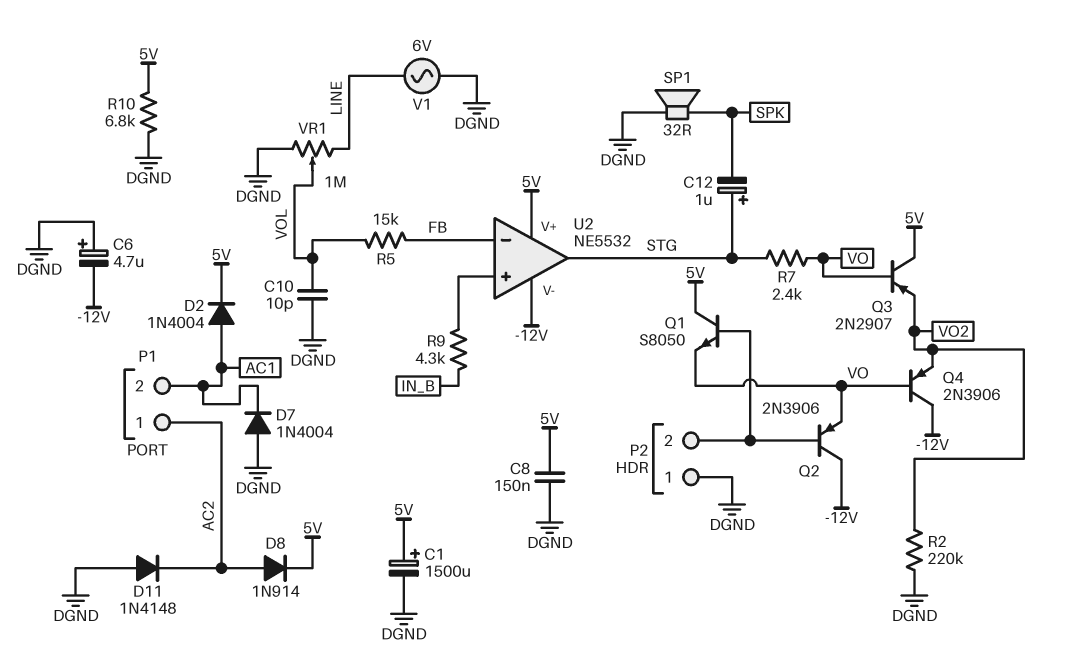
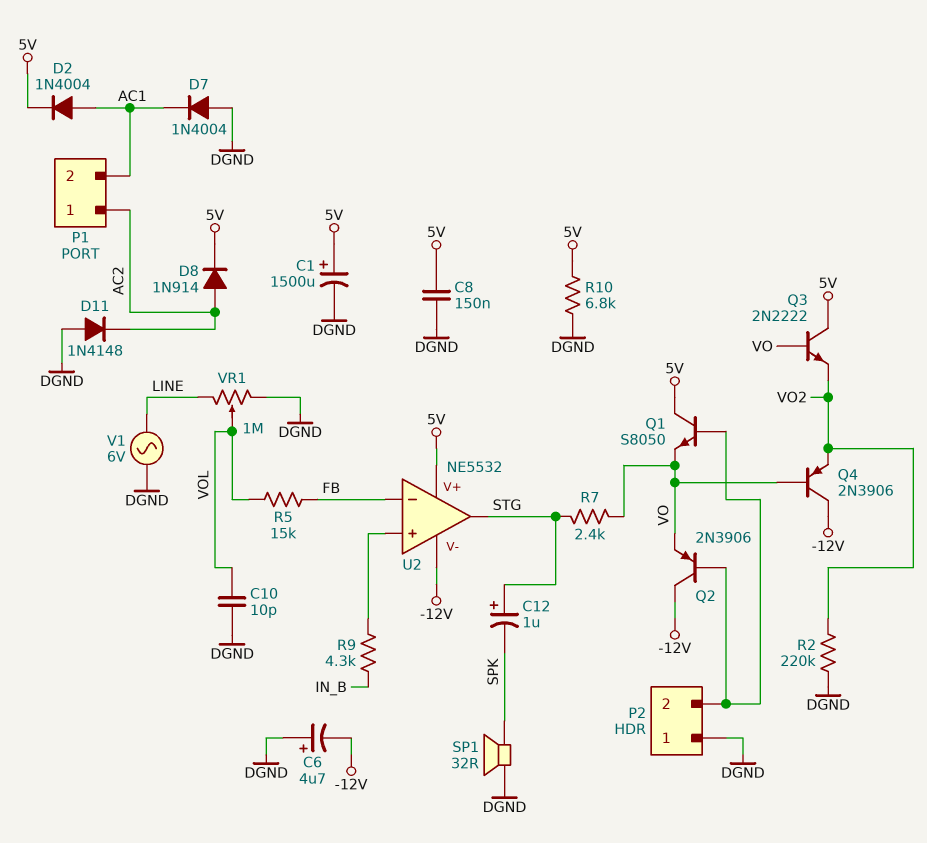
Q3: PNP 2N2907 (B VO, C 5V, E VO2) -> NPN 2N2222 (B VO, C 5V, E VO2)

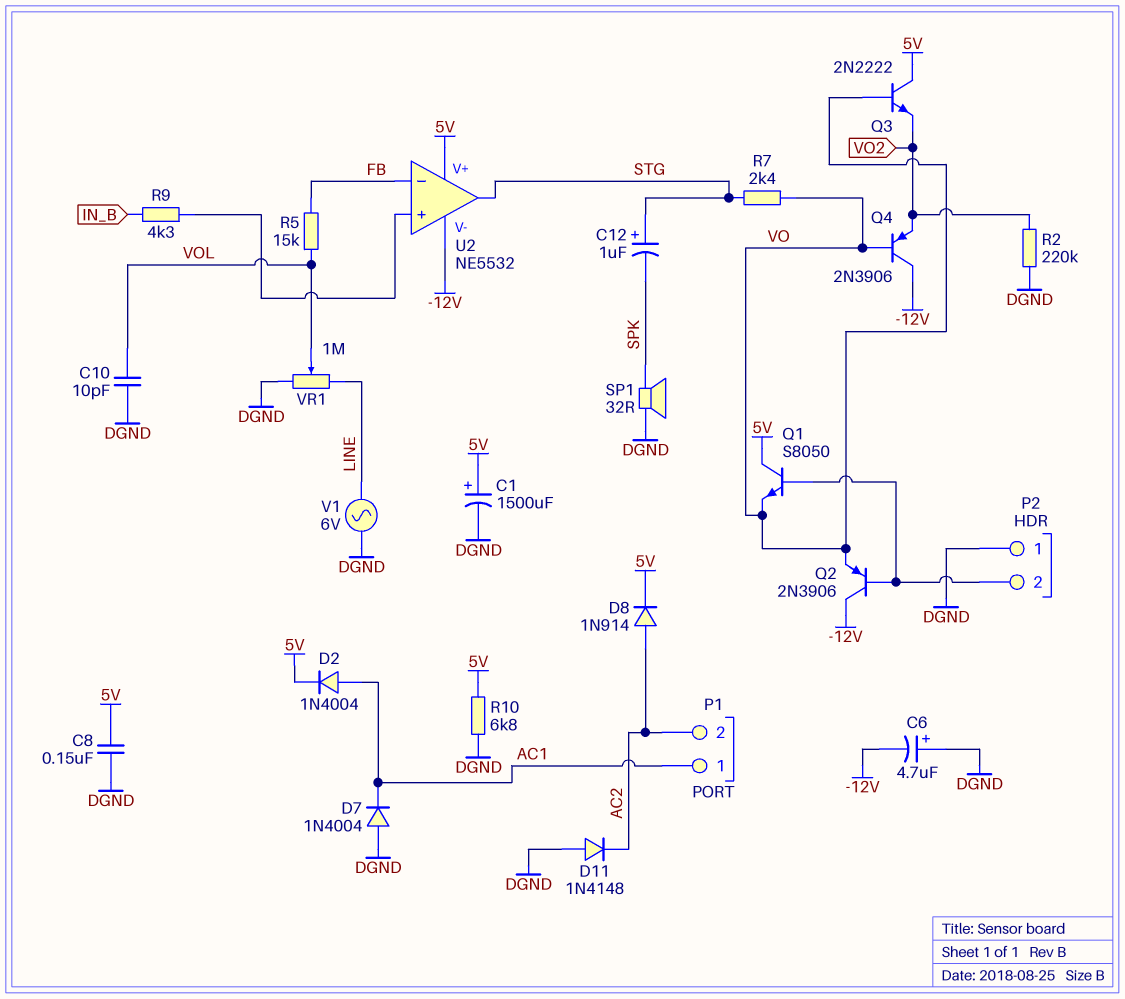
P1 pin 1: AC2 -> AC1
P1 pin 2: AC1 -> AC2

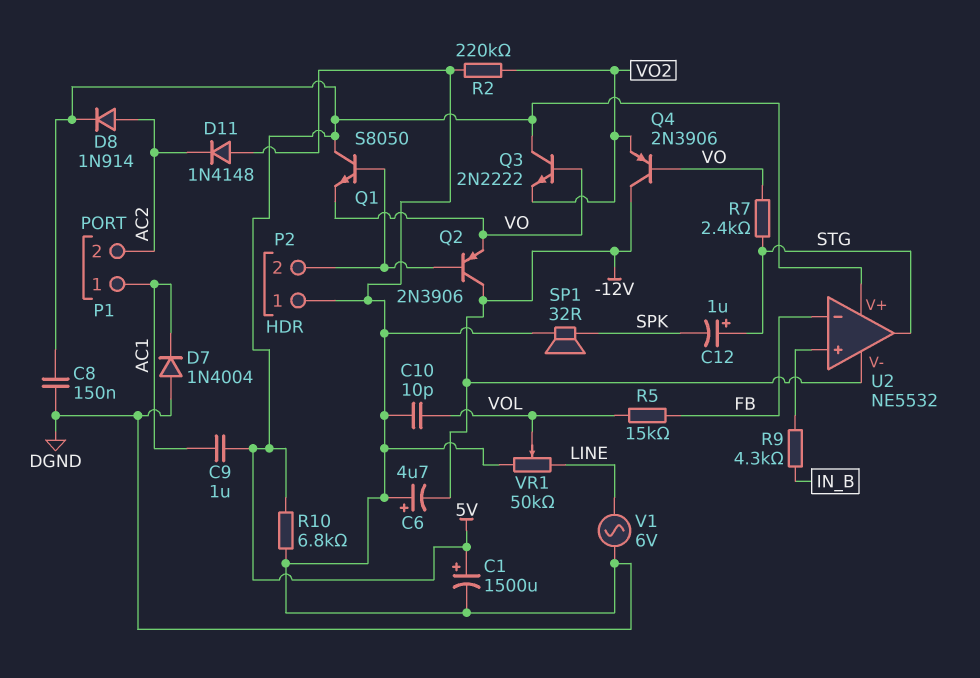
C9: none -> 1uF (5V, AC1)
D2: diode 1N4004 (A AC1, K 5V) -> none
VR1: 1M (DGND, LINE, wiper VOL) -> 50k (DGND, LINE, wiper VOL)

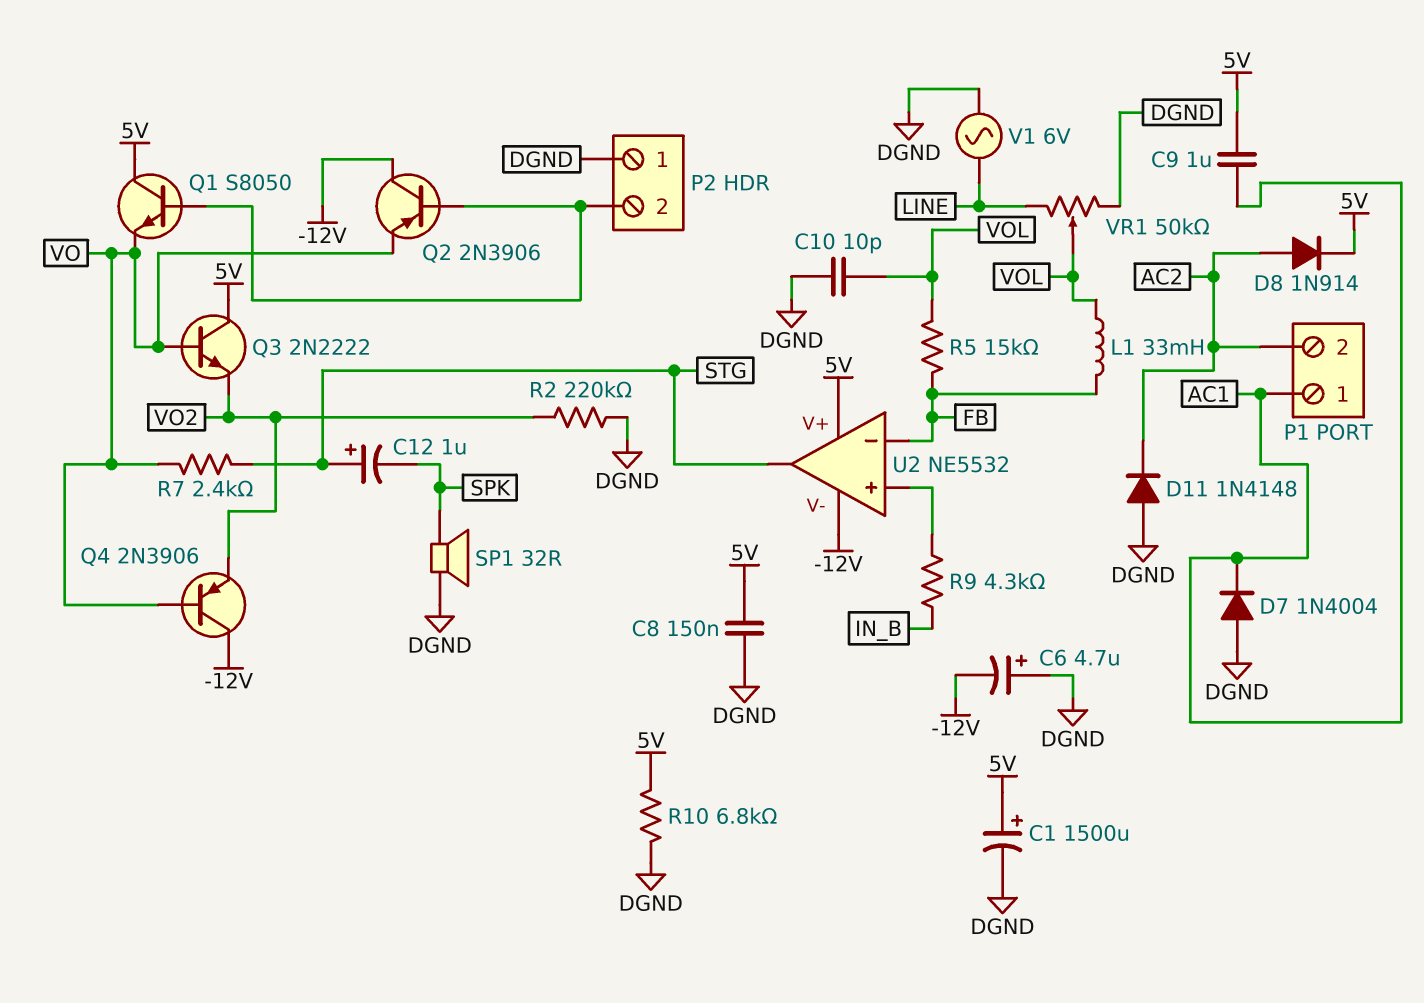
L1: none -> 33mH (FB, VOL)

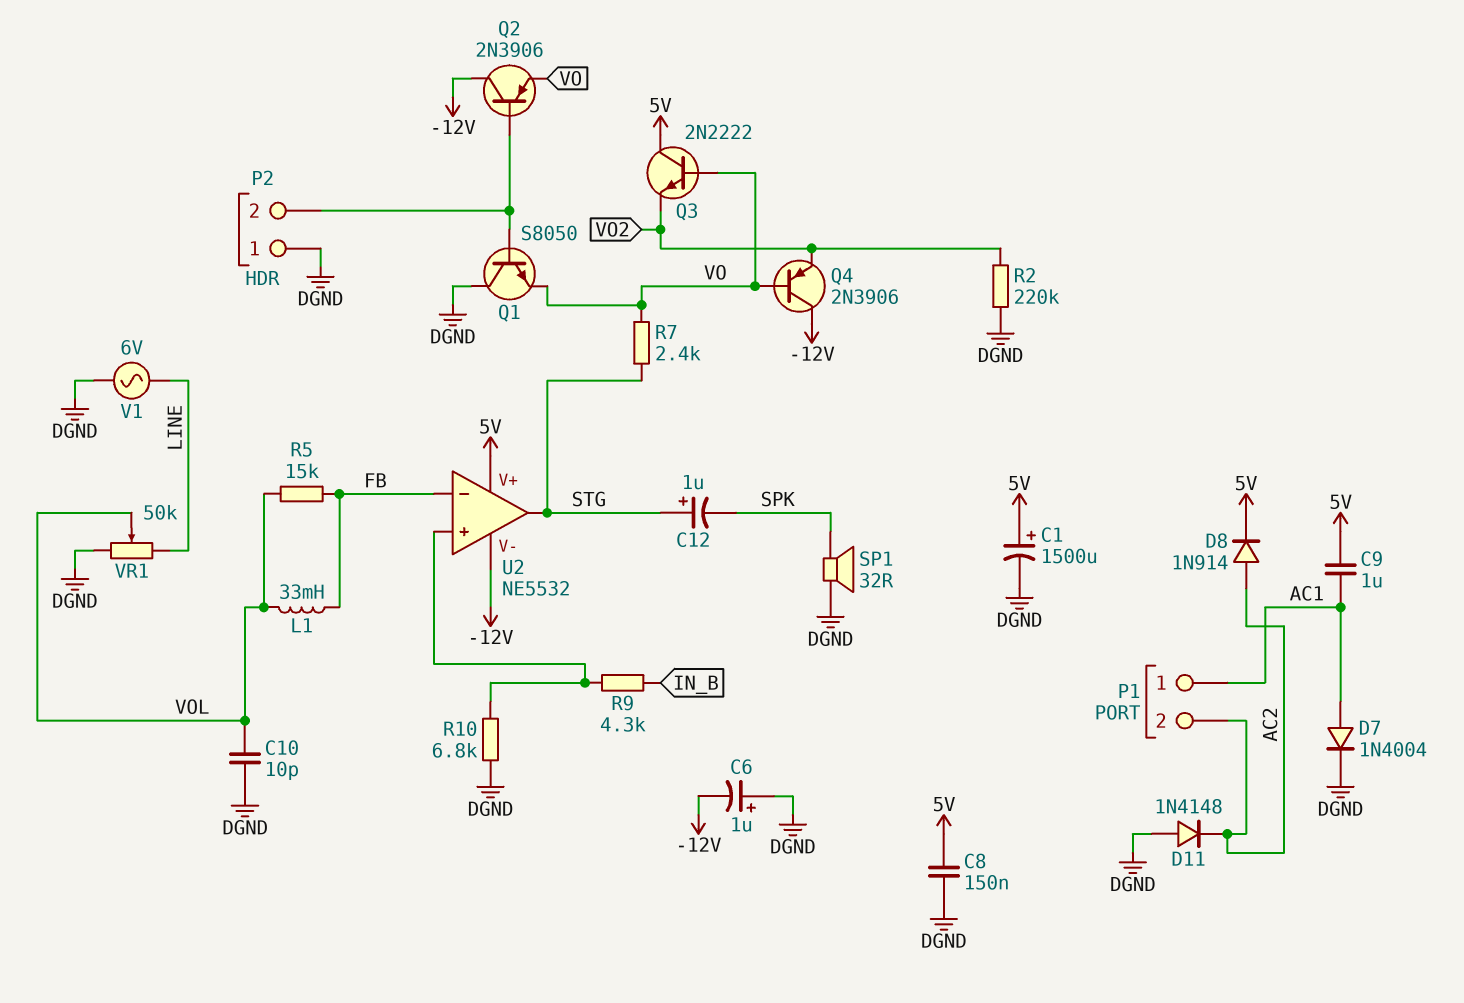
C6: 4.7uF (plus DGND, minus -12V) -> 1uF (plus DGND, minus -12V)
D7: diode 1N4004 (A DGND, K AC1) -> diode 1N4004 (A AC1, K DGND)
Q1: NPN S8050 (B P2/2, C 5V, E VO) -> NPN S8050 (B P2/2, C DGND, E VO)
R10: 6.8k (5V, DGND) -> 6.8k (DGND, U2/in+)

